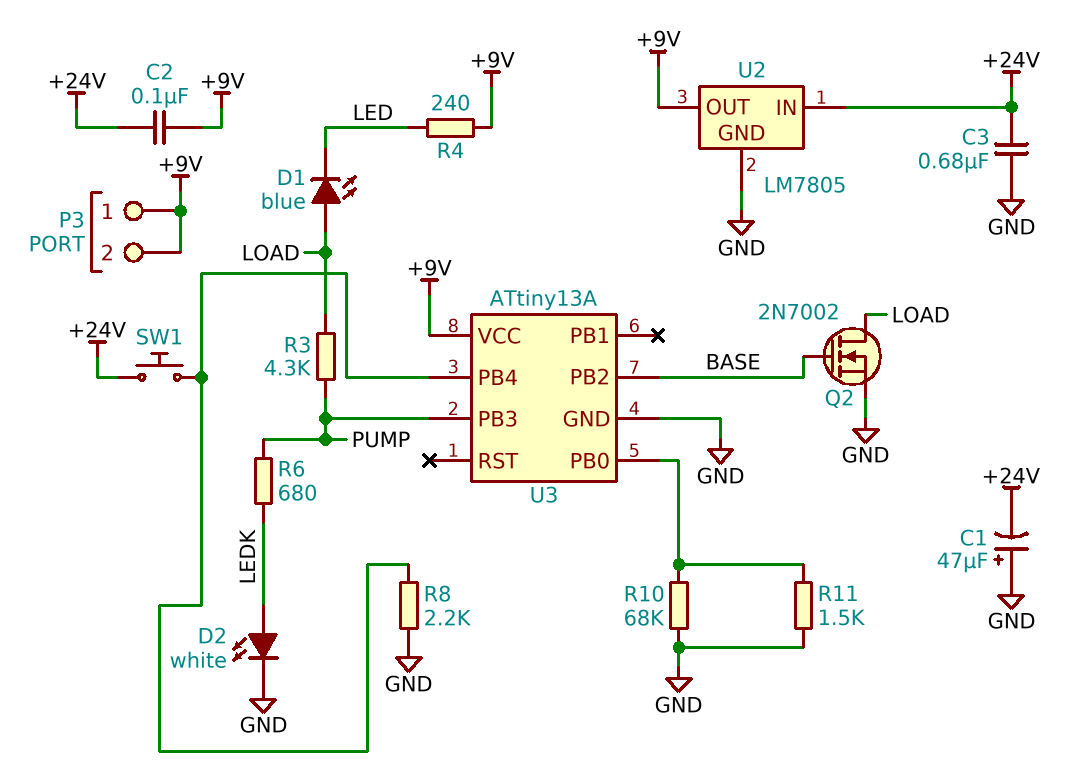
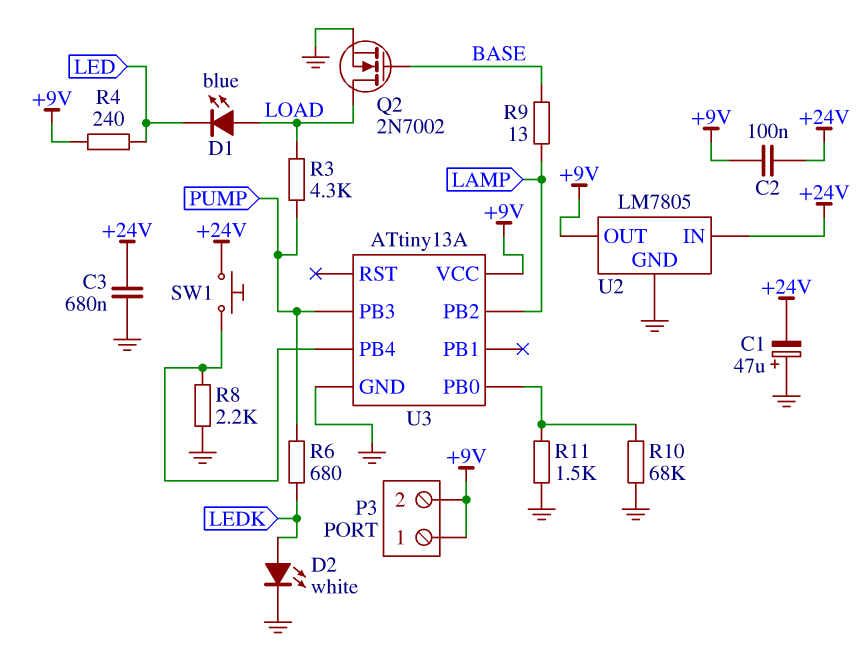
R9: none -> 13 (BASE, LAMP)
U3 pin PB2: BASE -> LAMP

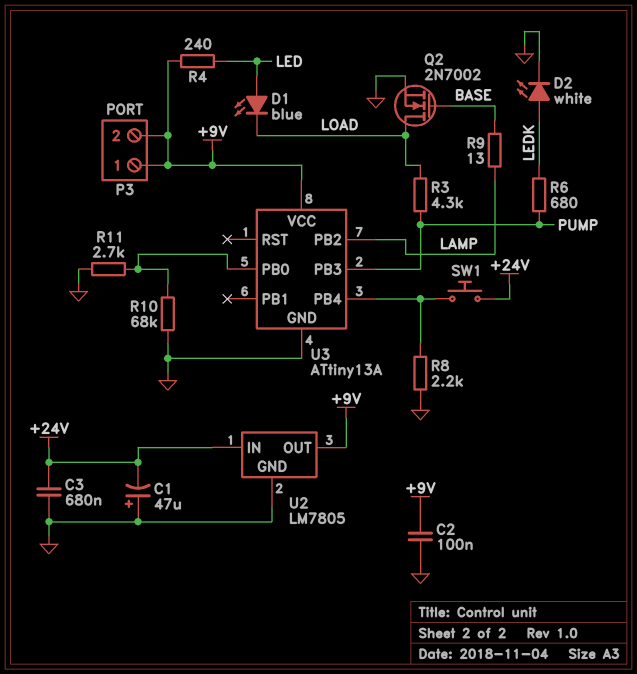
C2: 100nF (+9V, +24V) -> 100nF (+9V, GND)
D1: LED blue (A LOAD, K LED) -> LED blue (A LED, K LOAD)
R11: 1.5k (GND, U3/PB0) -> 2.7k (GND, U3/PB0)

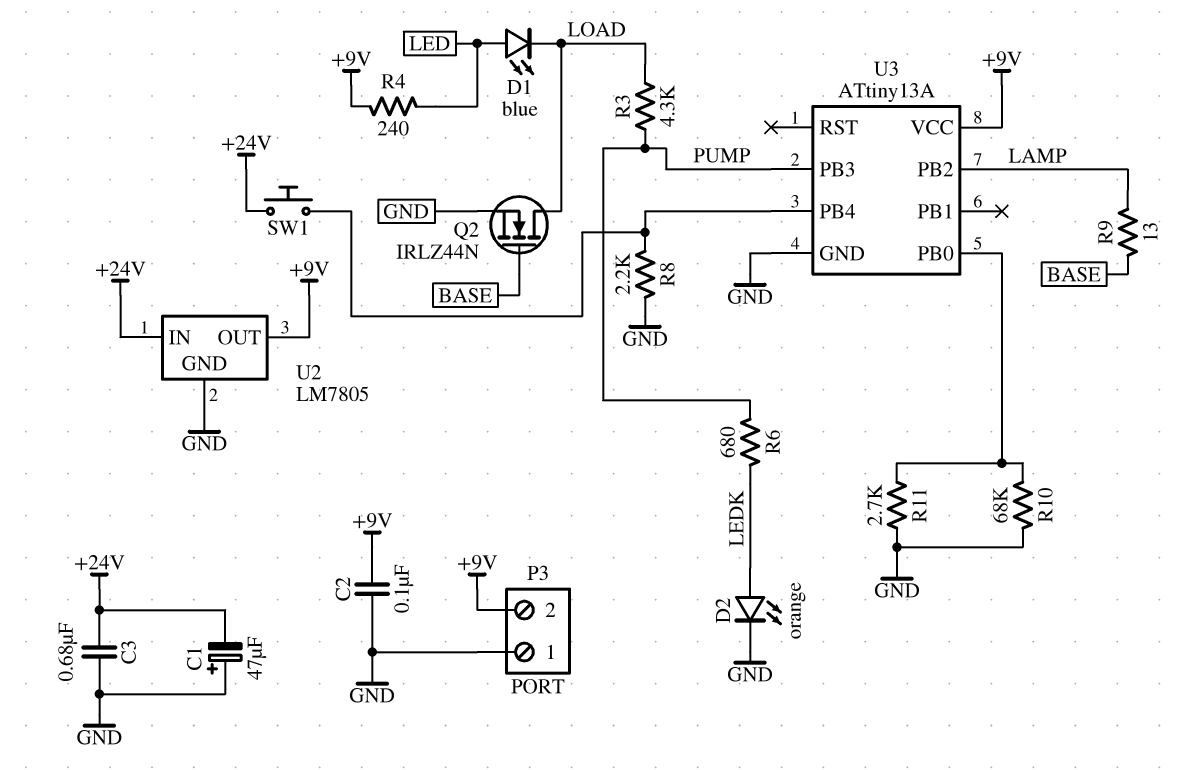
D2: LED white (A LEDK, K GND) -> LED orange (A LEDK, K GND)
P3 pin 1: +9V -> GND
Q2: NMOS 2N7002 (G BASE, D LOAD, S GND) -> NMOS IRLZ44N (G BASE, D LOAD, S GND)

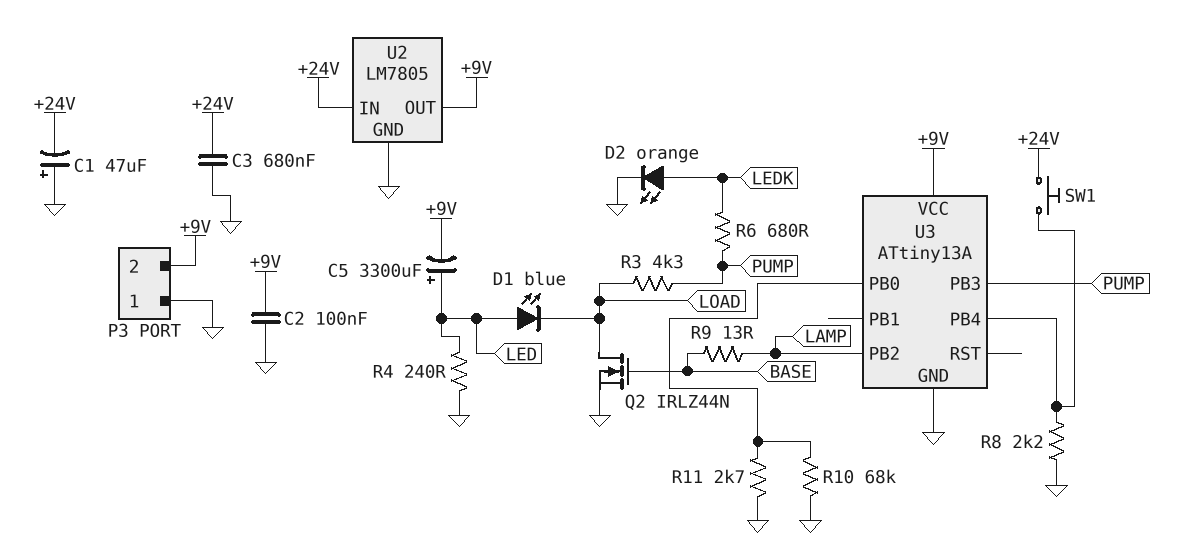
C5: none -> 3300uF (plus LED, minus +9V)
R4: 240 (+9V, LED) -> 240 (GND, LED)

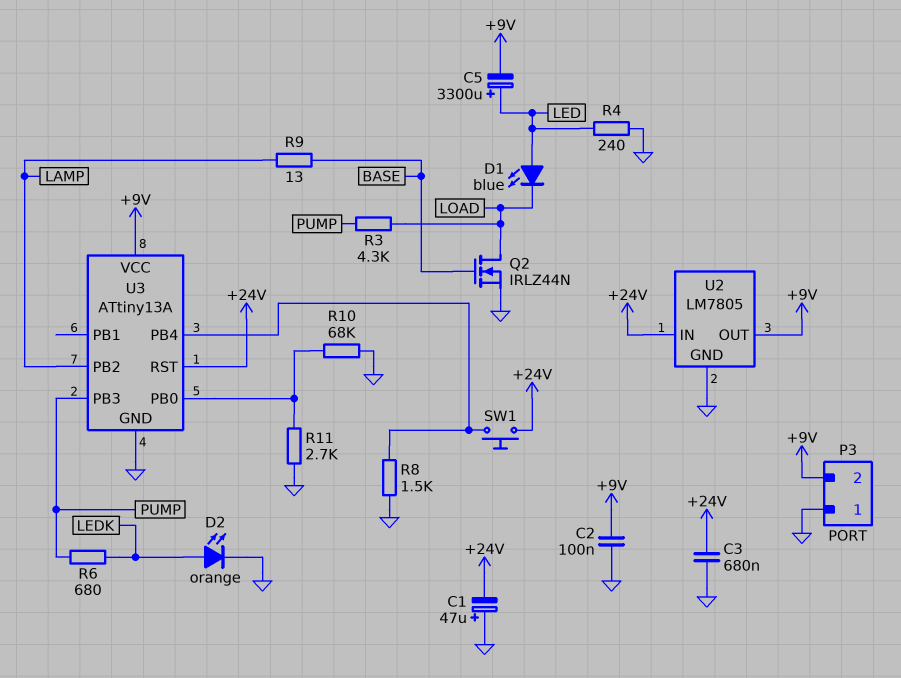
R8: 2.2k (GND, U3/PB4) -> 1.5k (GND, U3/PB4)
U3 pin RST: none -> +24V

